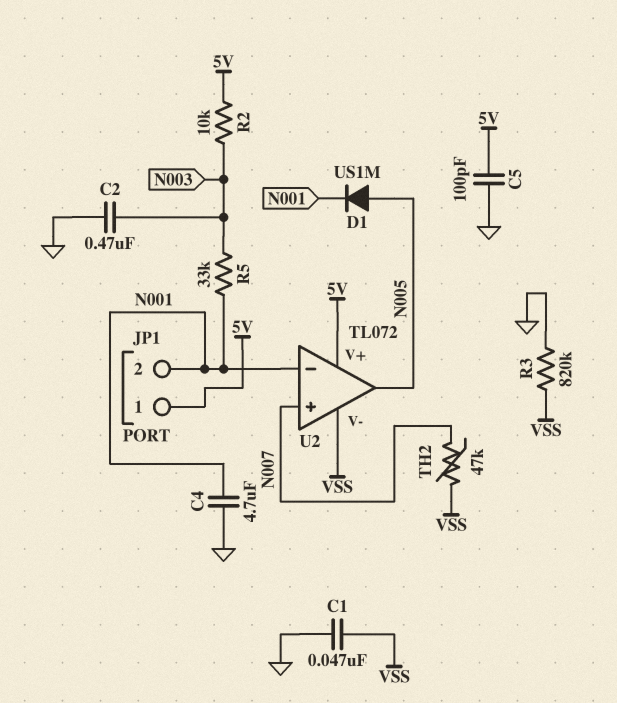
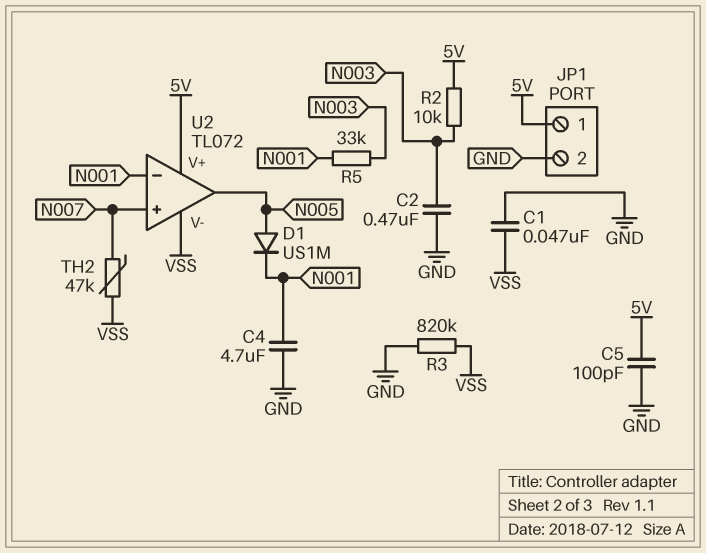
JP1 pin 2: N001 -> GND

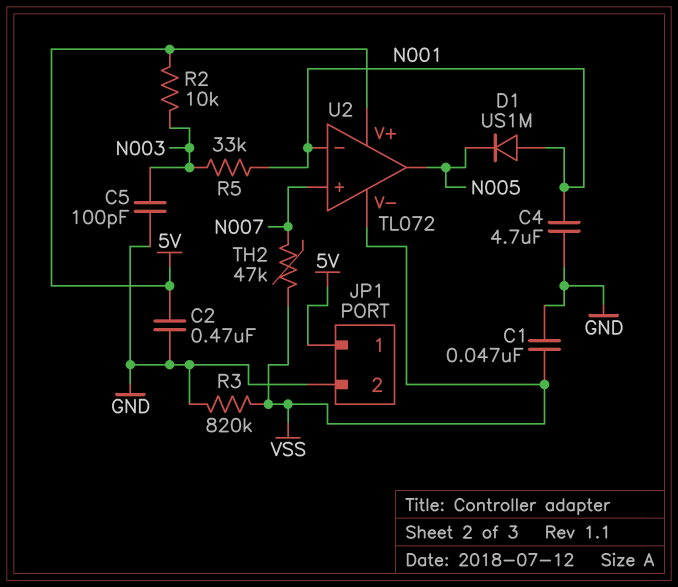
C2: 470nF (GND, N003) -> 470nF (5V, GND)
C5: 100pF (5V, GND) -> 100pF (GND, N003)
D1: diode US1M (A N005, K N001) -> diode US1M (A N001, K N005)

